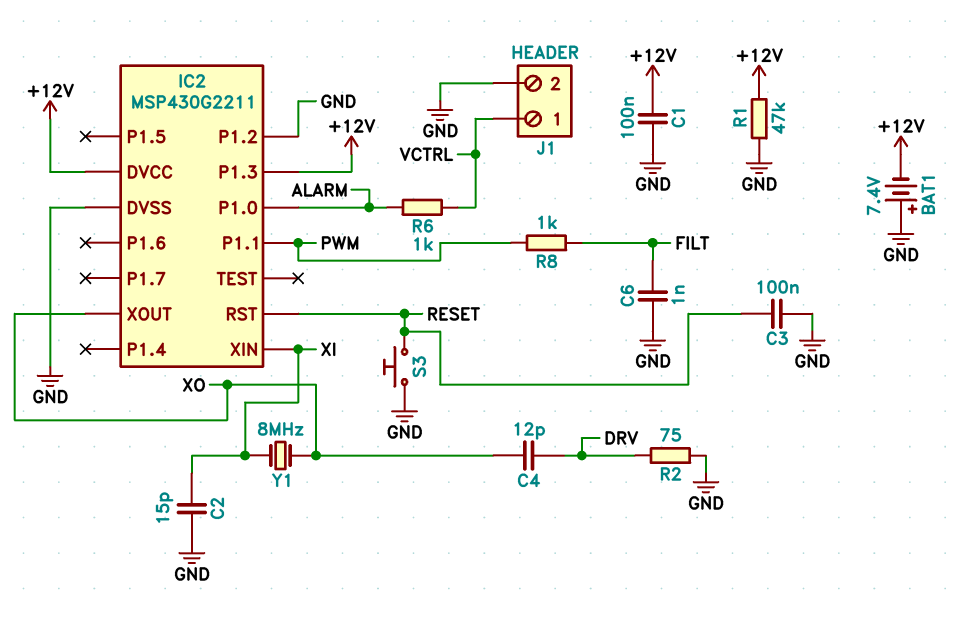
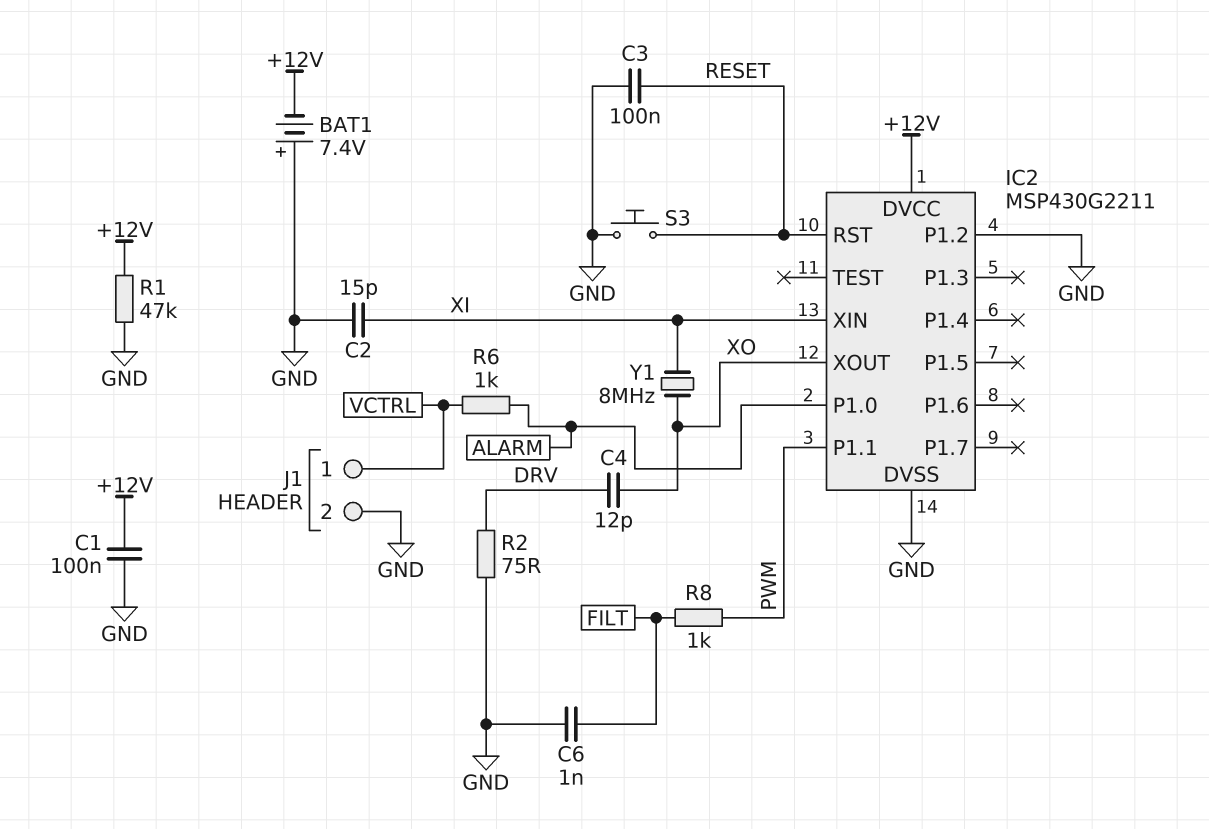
IC2 pin P1.3: +12V -> none

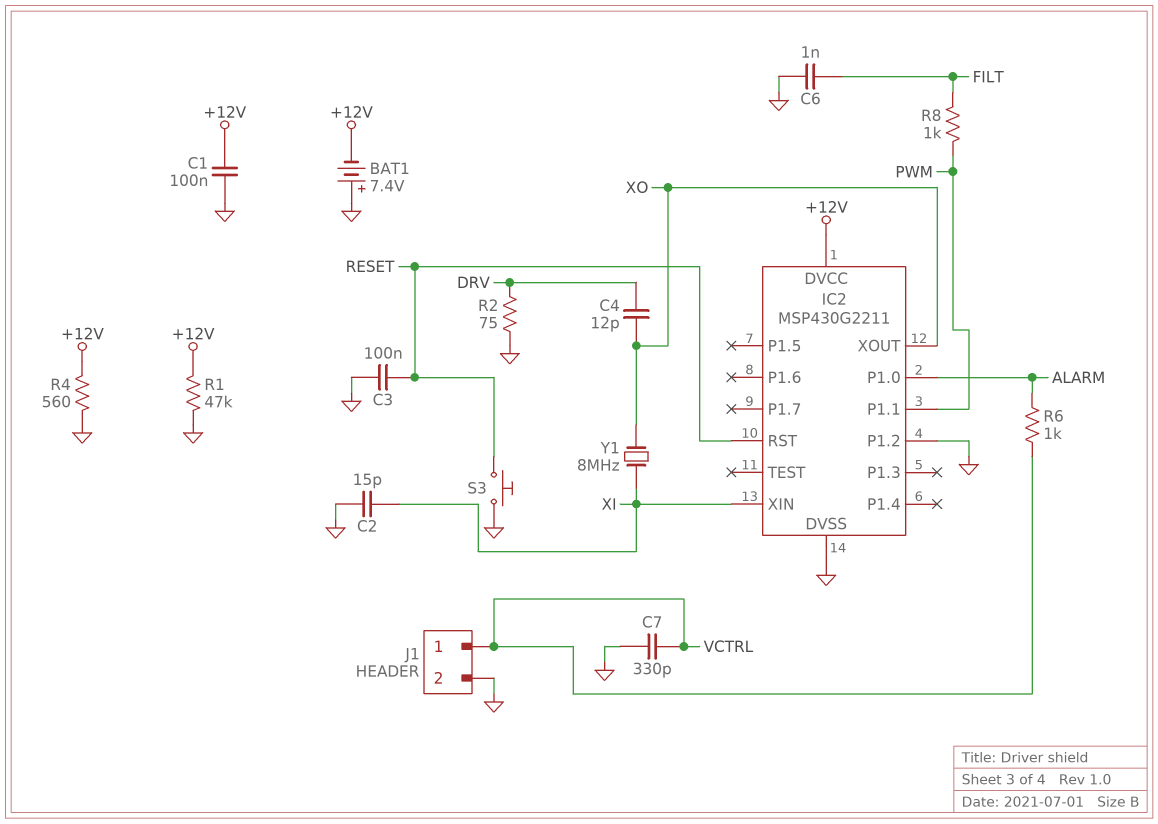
C7: none -> 330pF (GND, VCTRL)
R4: none -> 560 (+12V, GND)

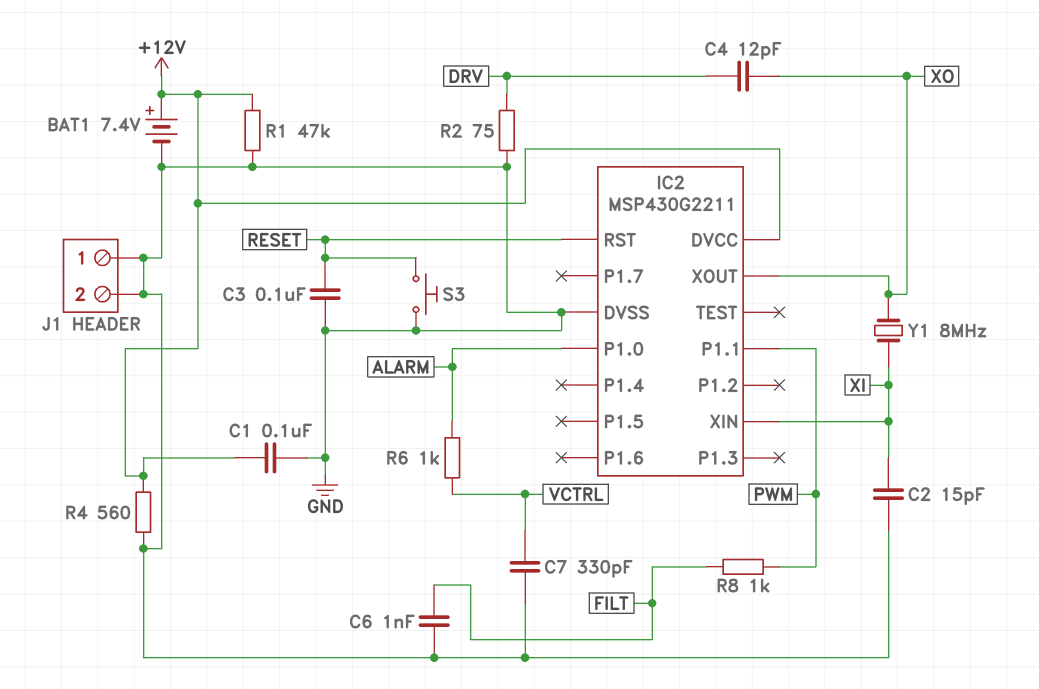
BAT1: 7.4V (plus GND, minus +12V) -> 7.4V (plus +12V, minus GND)
IC2 pin P1.2: GND -> none
J1 pin 1: VCTRL -> GND

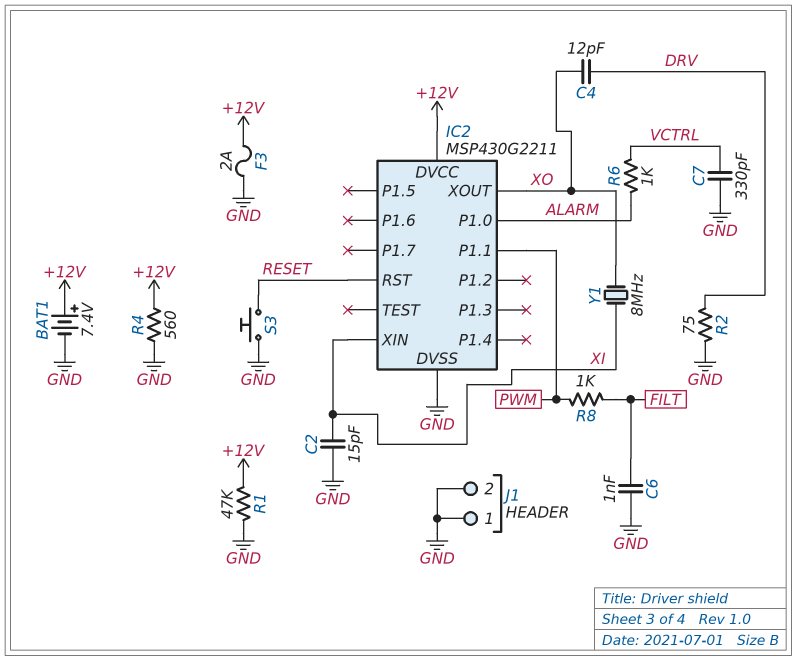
C1: 100nF (+12V, GND) -> none
C3: 100nF (GND, RESET) -> none
F3: none -> 2A (+12V, GND)

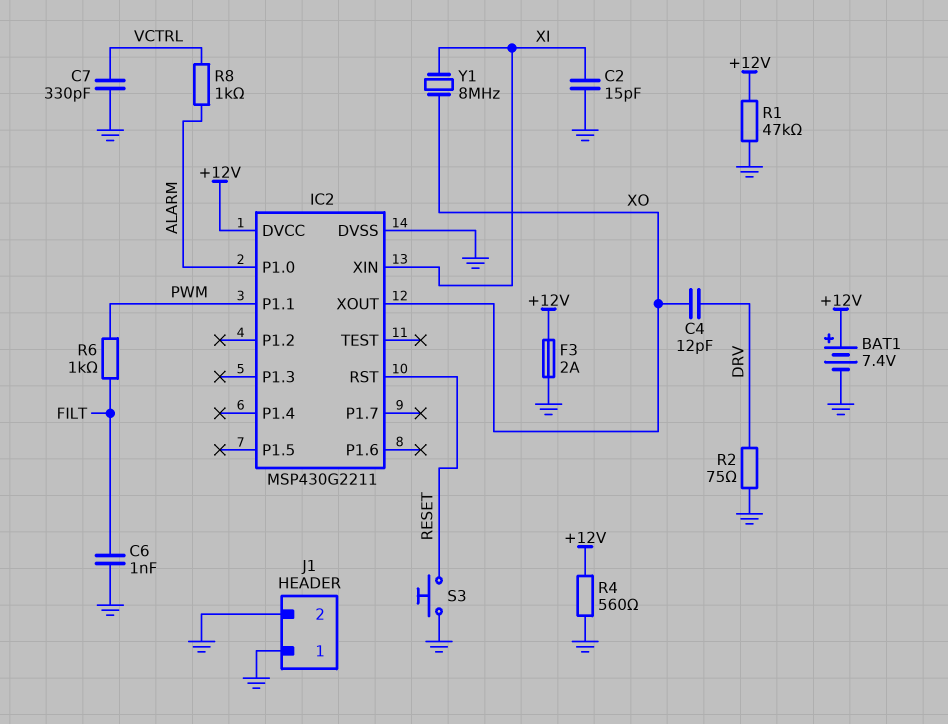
R6: 1k (ALARM, VCTRL) -> 1k (FILT, PWM)
R8: 1k (FILT, PWM) -> 1k (ALARM, VCTRL)

